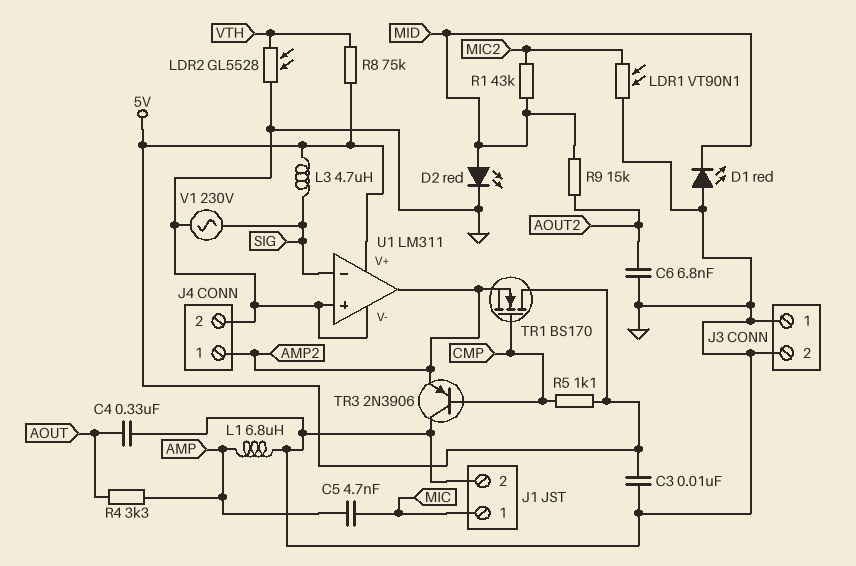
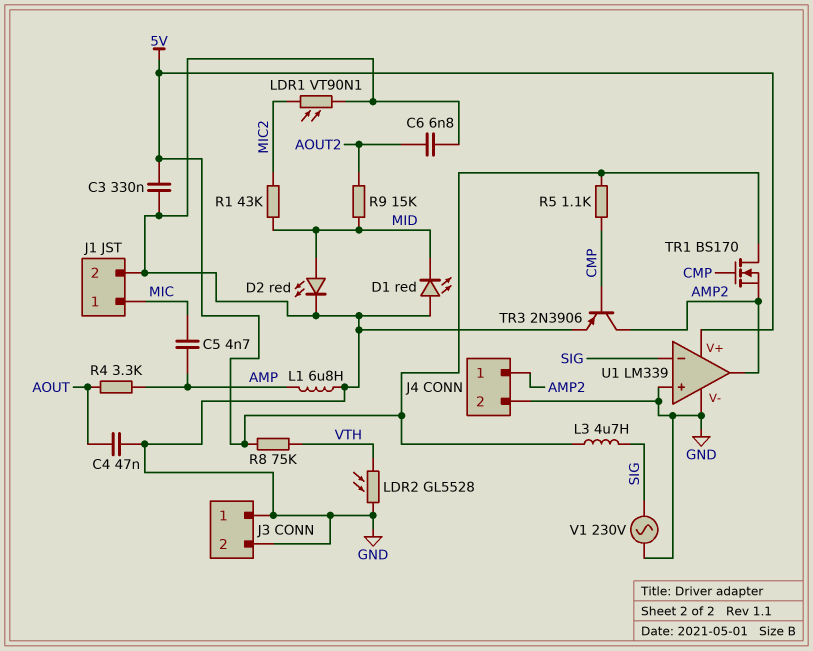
C3: 10nF (5V, GND) -> 330nF (5V, GND)
C4: 330nF (AOUT, GND) -> 47nF (AOUT, GND)
TR3: PNP 2N3906 (B CMP, C GND, E AMP2) -> PNP 2N3906 (B CMP, C AMP2, E GND)
U1: LM311 -> LM339

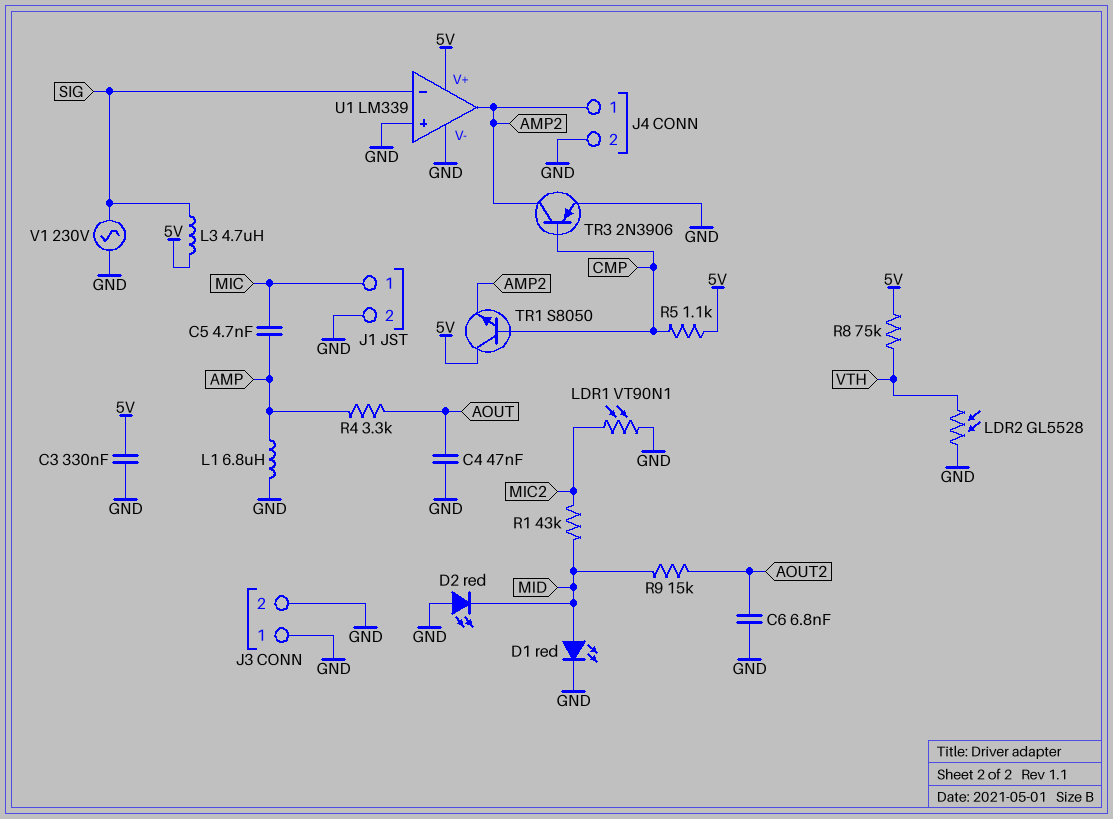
D1: LED red (A GND, K MID) -> LED red (A MID, K GND)
D2: LED red (A MID, K GND) -> LED red (A GND, K MID)
TR1: NMOS BS170 (G CMP, D 5V, S AMP2) -> NPN S8050 (B CMP, C 5V, E AMP2)

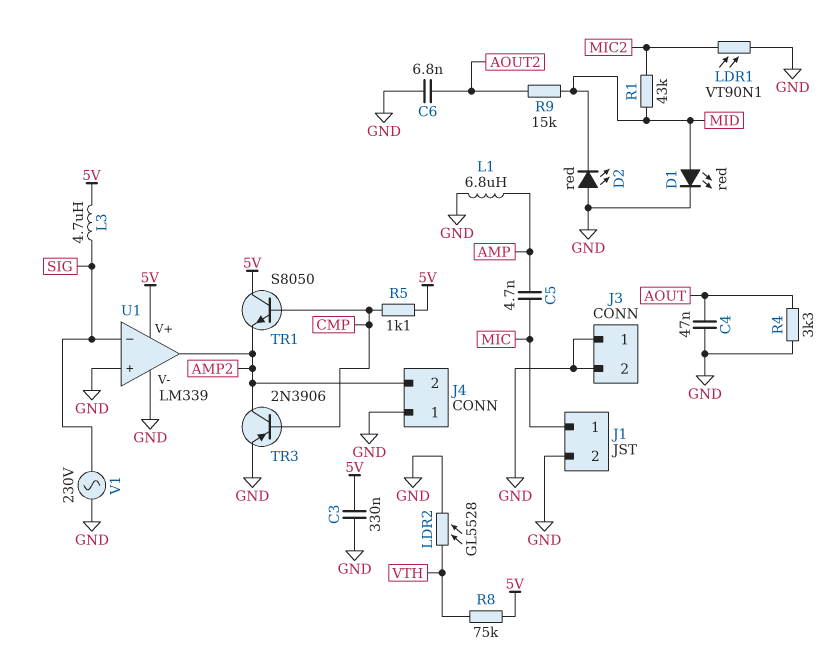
J4 pin 1: AMP2 -> GND
J4 pin 2: GND -> AMP2
R4: 3.3k (AMP, AOUT) -> 3.3k (AOUT, GND)

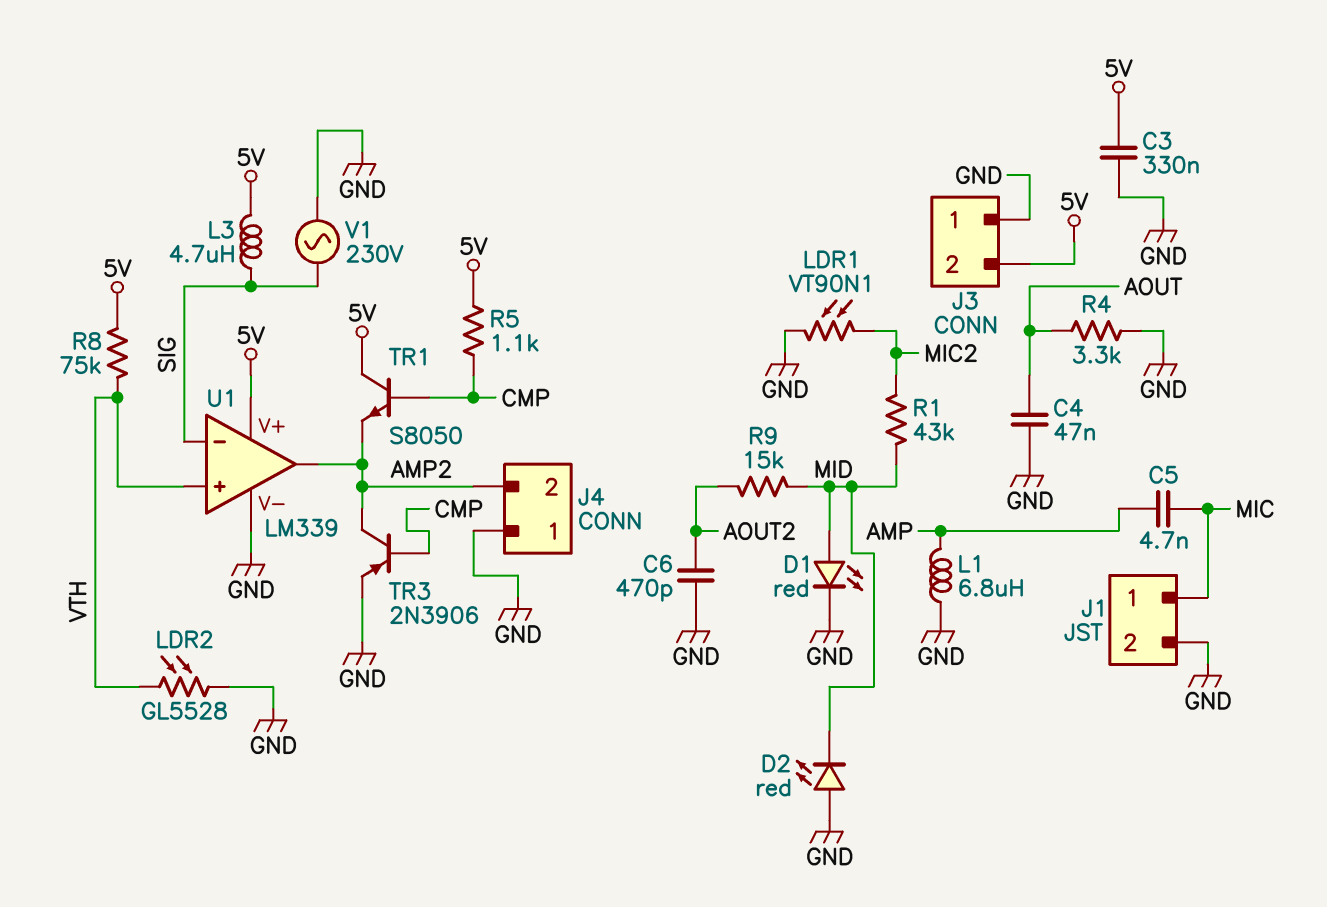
C6: 6.8nF (AOUT2, GND) -> 470pF (AOUT2, GND)
J3 pin 2: GND -> 5V
U1 pin in+: GND -> VTH

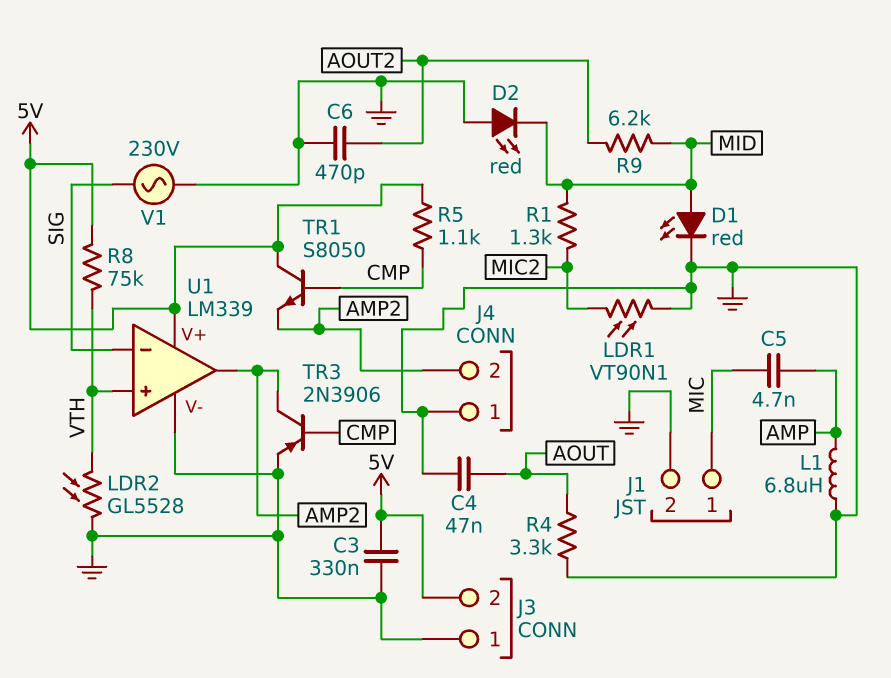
L3: 4.7uH (5V, SIG) -> none
R1: 43k (MIC2, MID) -> 1.3k (MIC2, MID)
R9: 15k (AOUT2, MID) -> 6.2k (AOUT2, MID)

